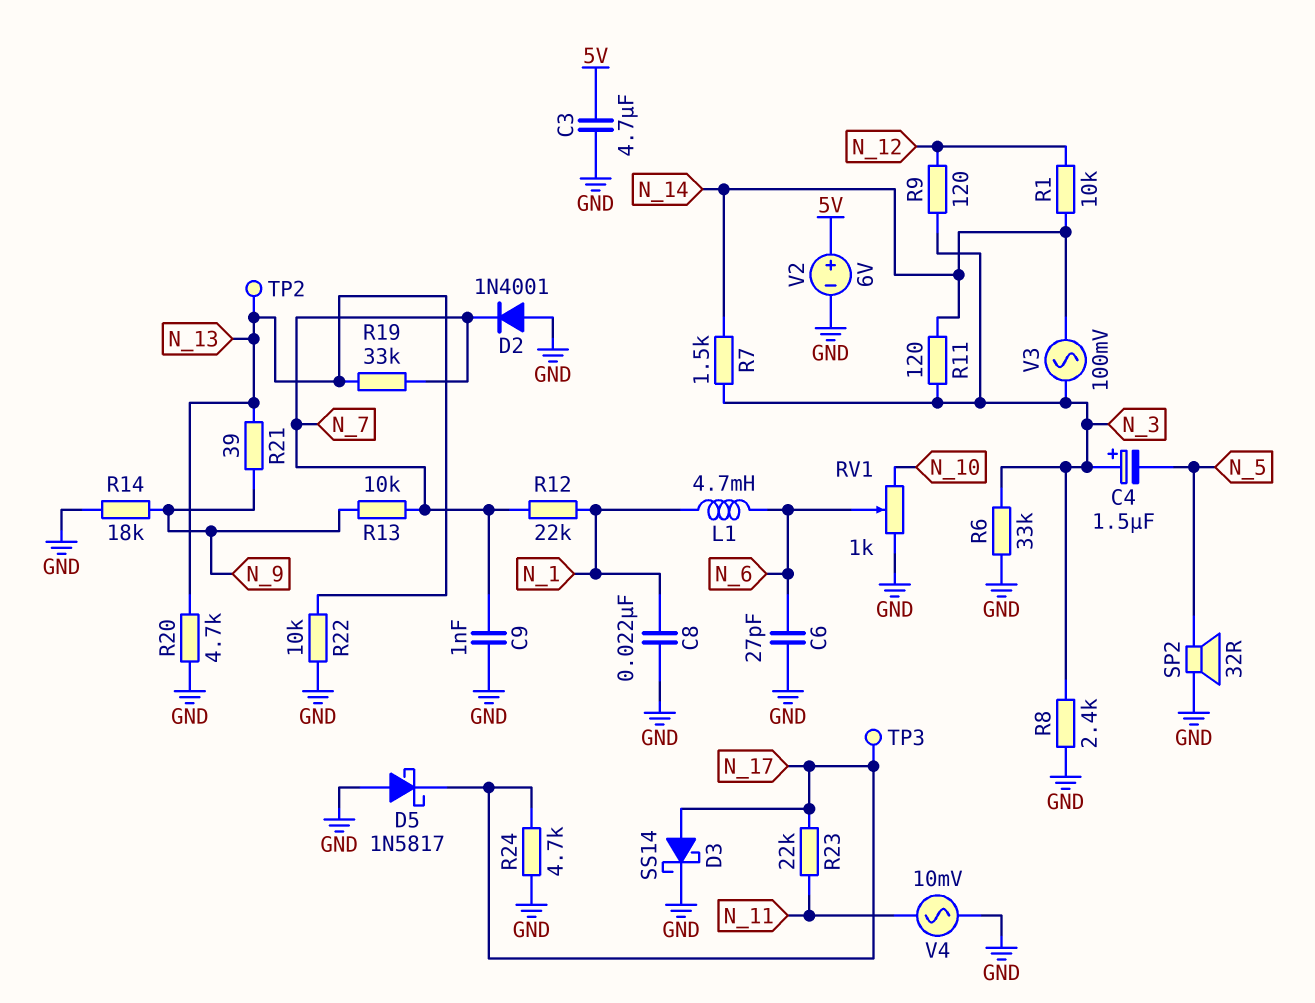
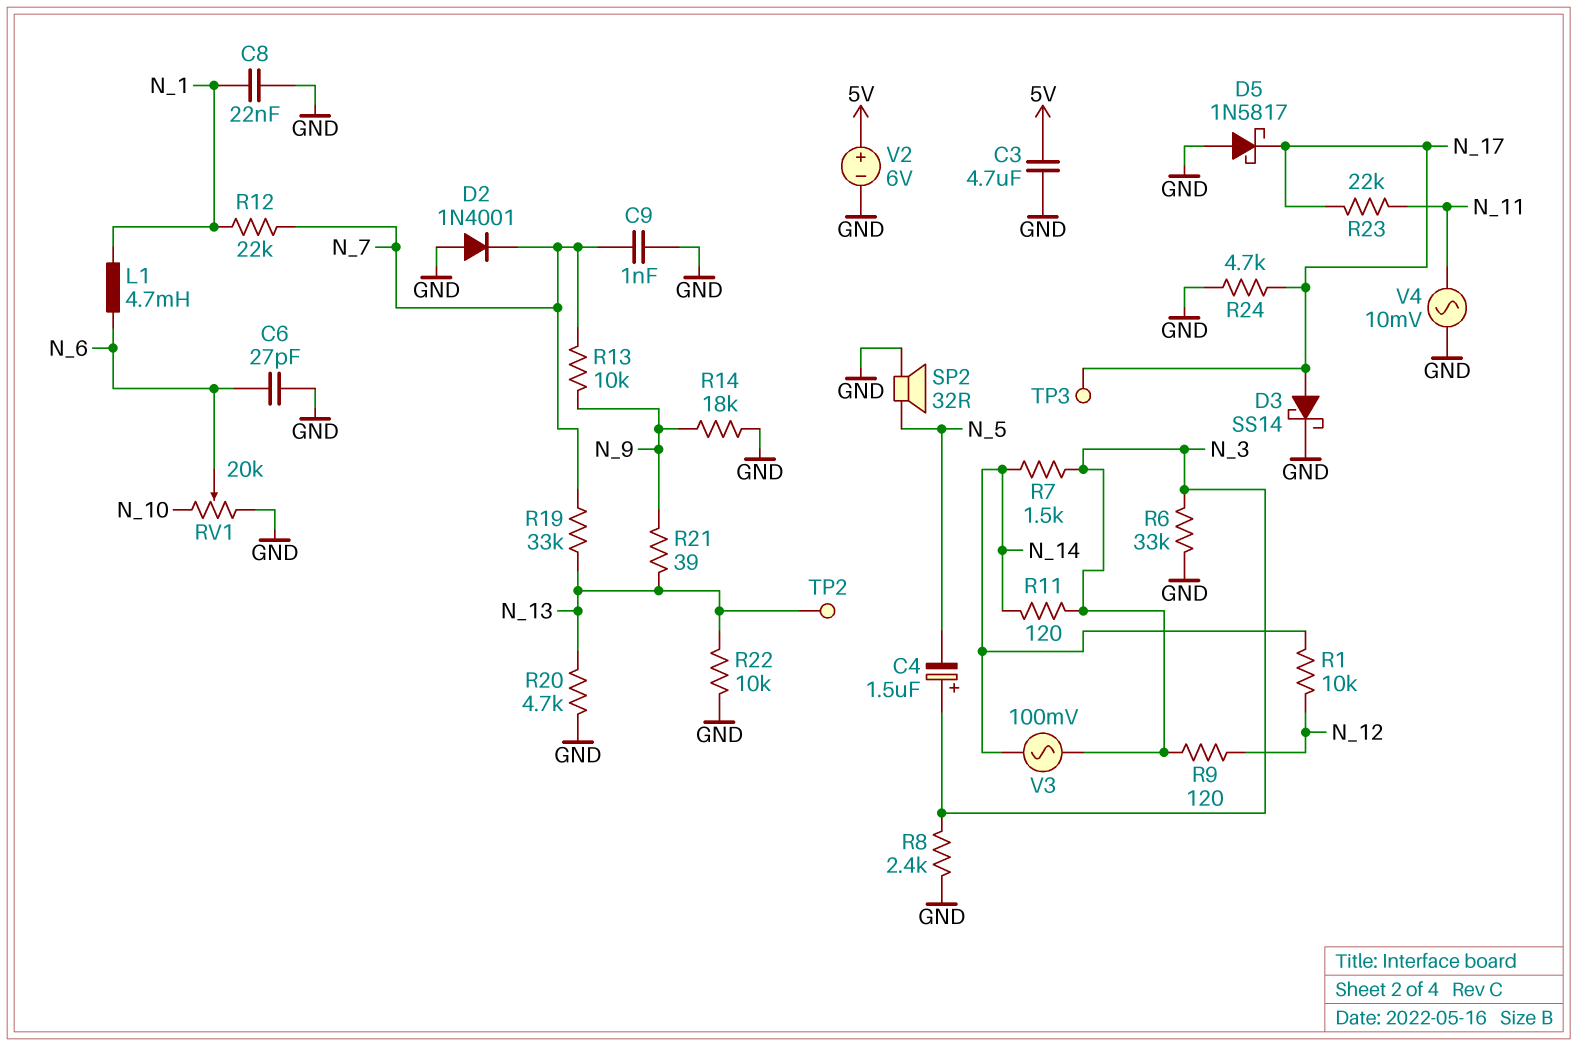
RV1: 1k (GND, N_10, wiper N_6) -> 20k (GND, N_10, wiper N_6)

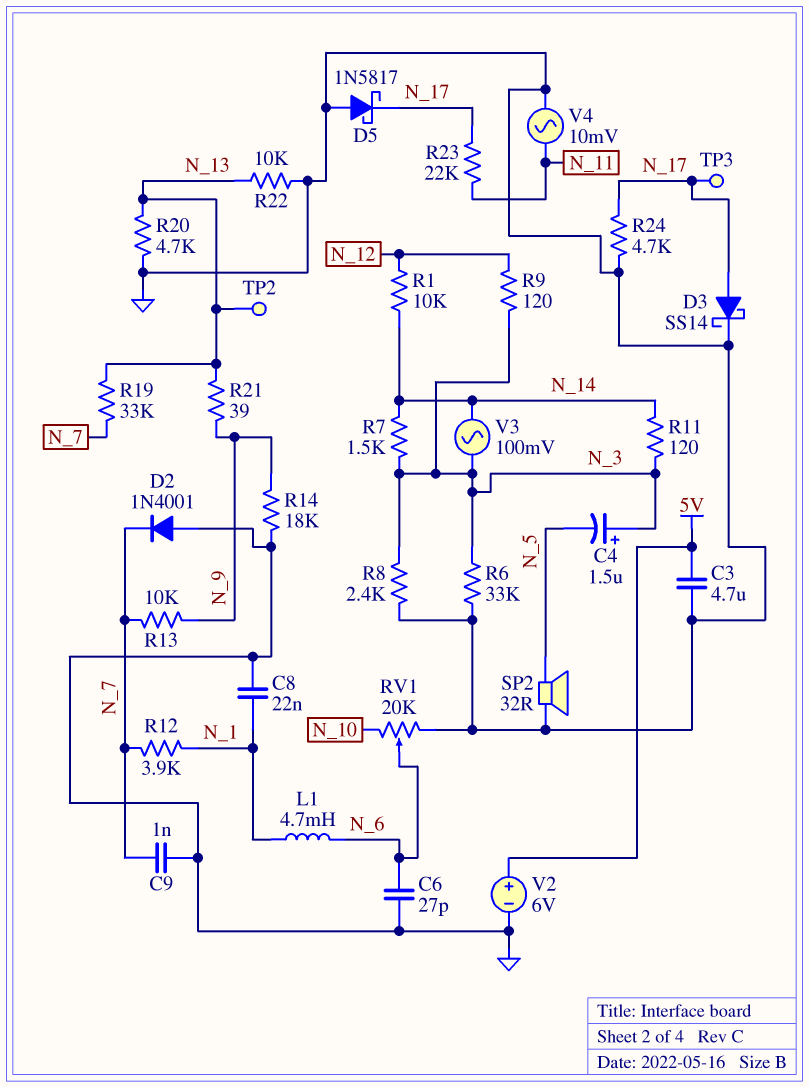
R12: 22k (N_1, N_7) -> 3.9k (N_1, N_7)

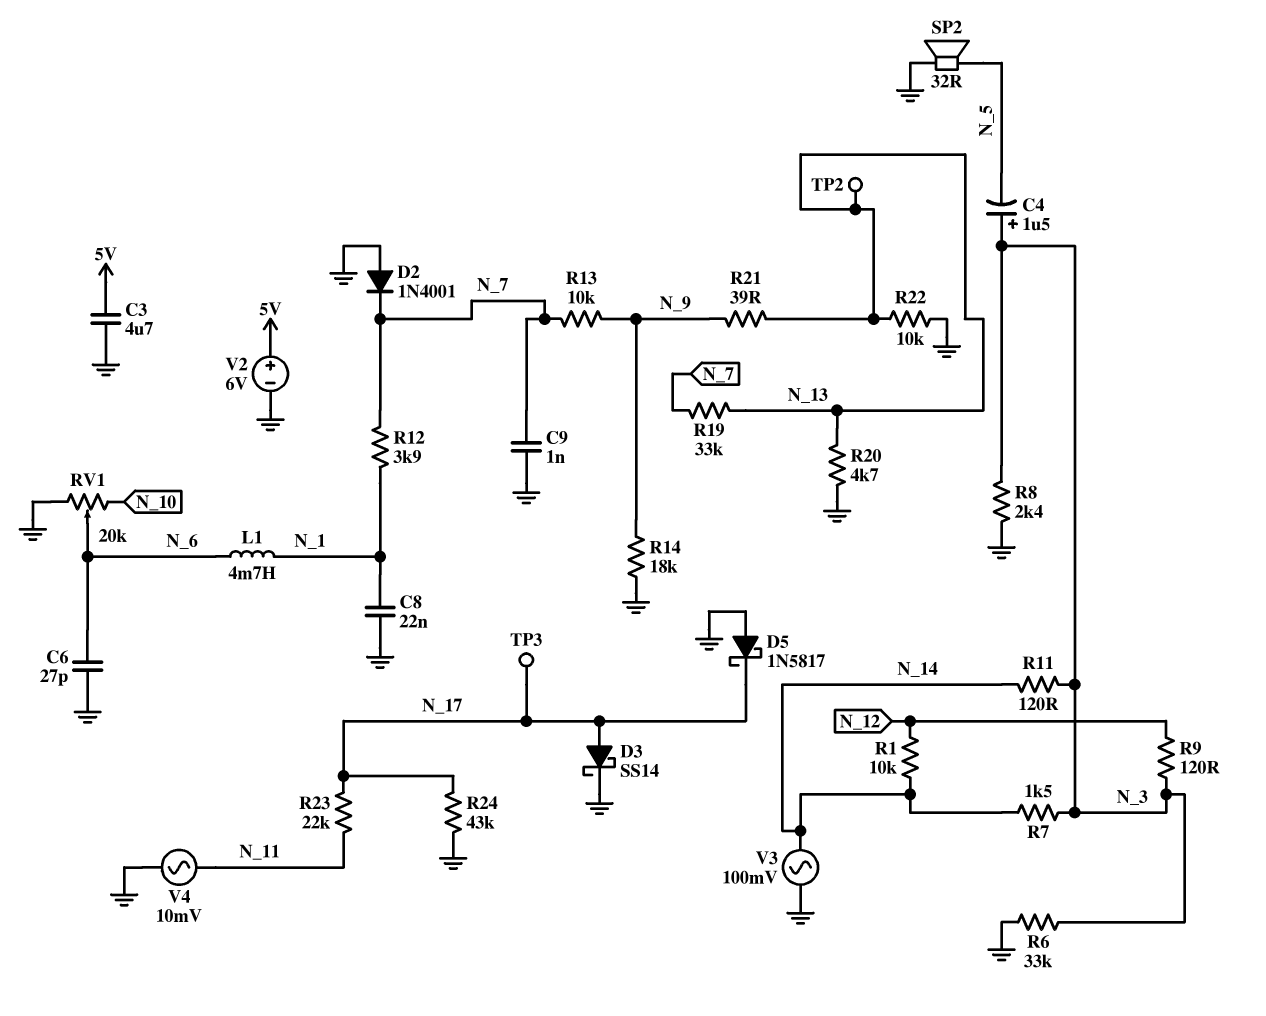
R24: 4.7k (GND, N_17) -> 43k (GND, N_17)
V3: AC 100mV (N_3, N_14) -> AC 100mV (GND, N_14)

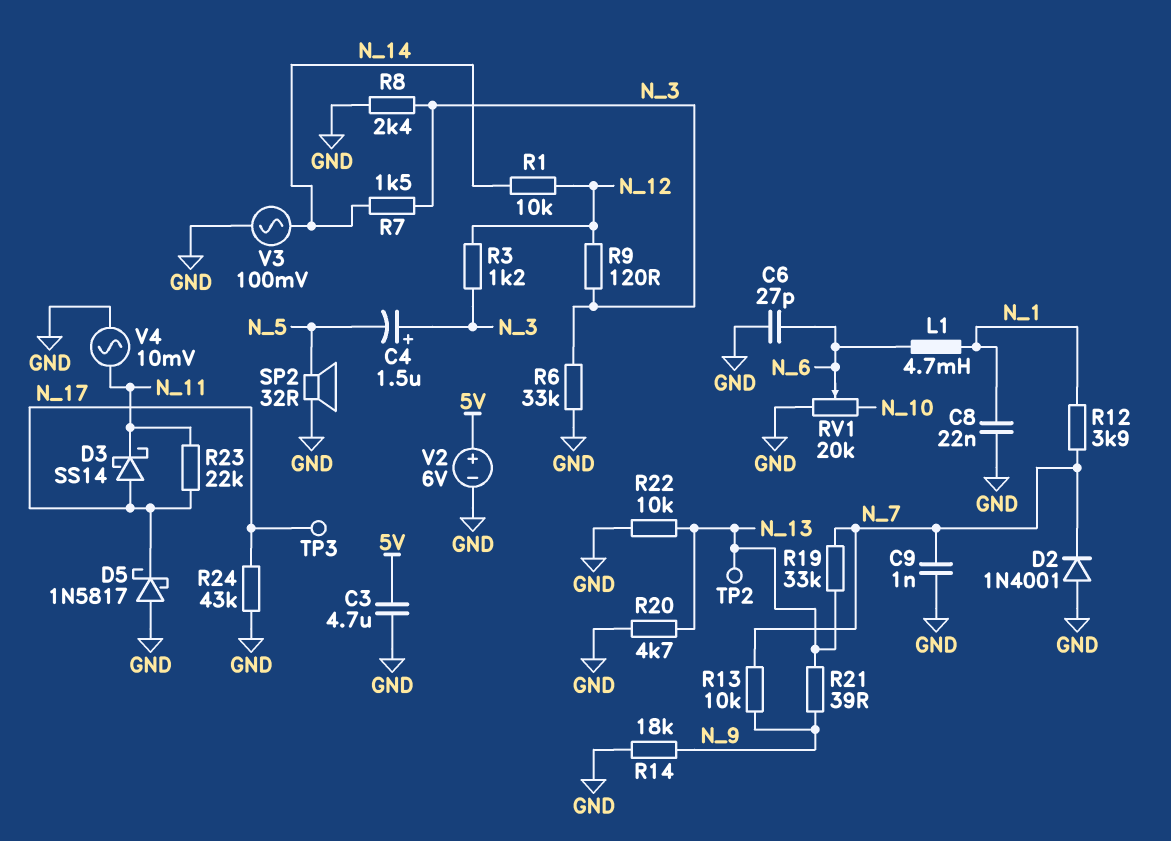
D3: schottky SS14 (A N_17, K GND) -> schottky SS14 (A N_17, K N_11)
R3: none -> 1.2k (N_3, N_12)
R11: 120 (N_3, N_14) -> none

